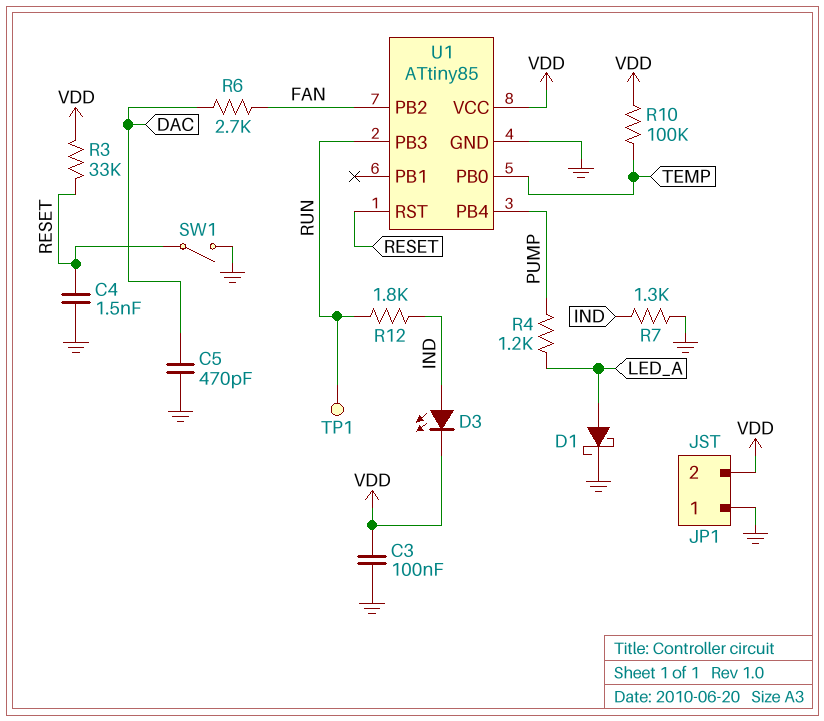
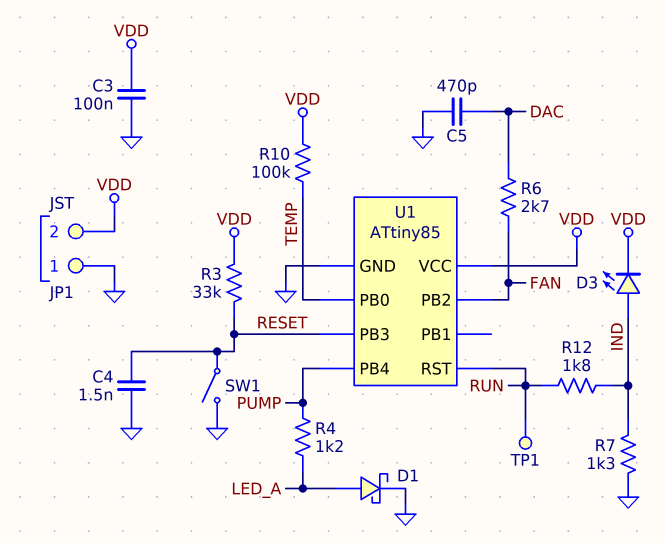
U1 pin PB3: RUN -> RESET
U1 pin RST: RESET -> RUN

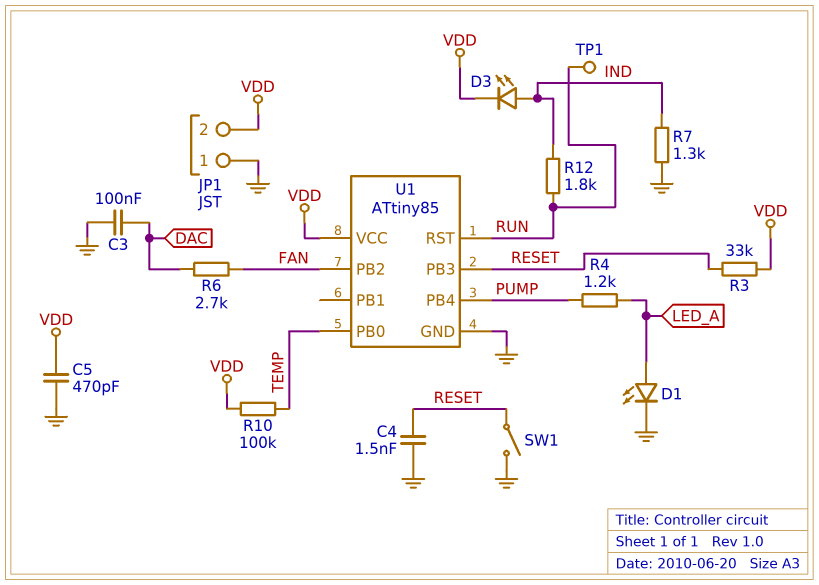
C3: 100nF (GND, VDD) -> 100nF (DAC, GND)
C5: 470pF (DAC, GND) -> 470pF (GND, VDD)
D1: schottky (A LED_A, K GND) -> LED (A LED_A, K GND)

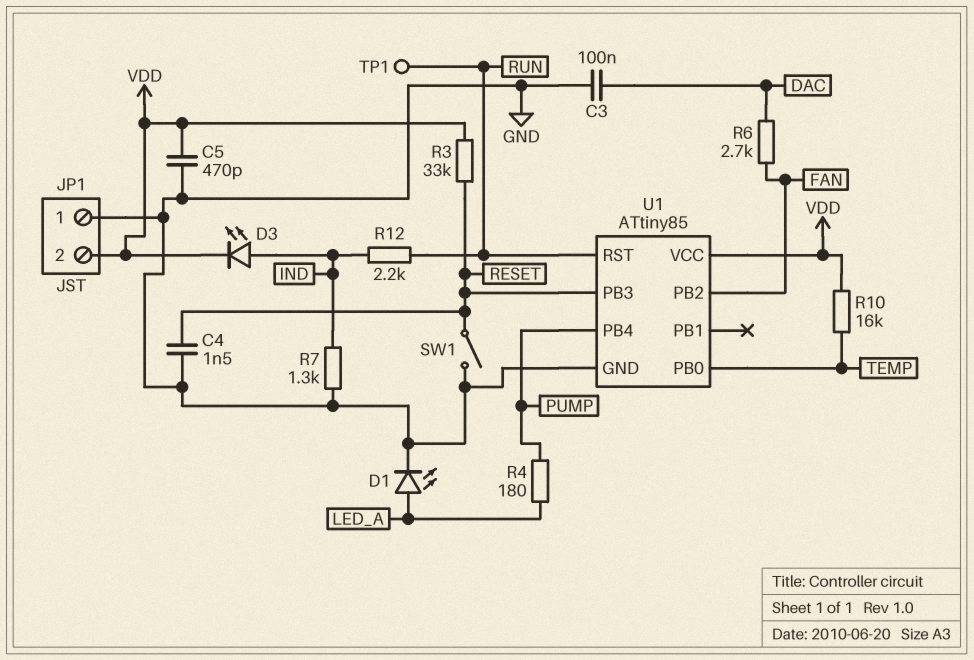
R4: 1.2k (LED_A, PUMP) -> 180 (LED_A, PUMP)
R10: 100k (TEMP, VDD) -> 16k (TEMP, VDD)
R12: 1.8k (IND, RUN) -> 2.2k (IND, RUN)

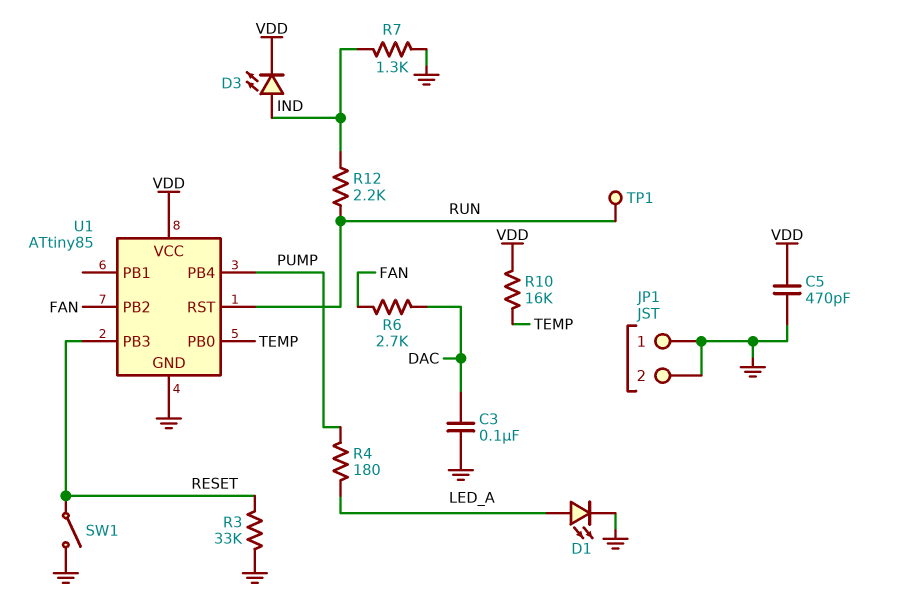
C4: 1.5nF (GND, RESET) -> none
JP1 pin 2: VDD -> GND
R3: 33k (RESET, VDD) -> 33k (GND, RESET)

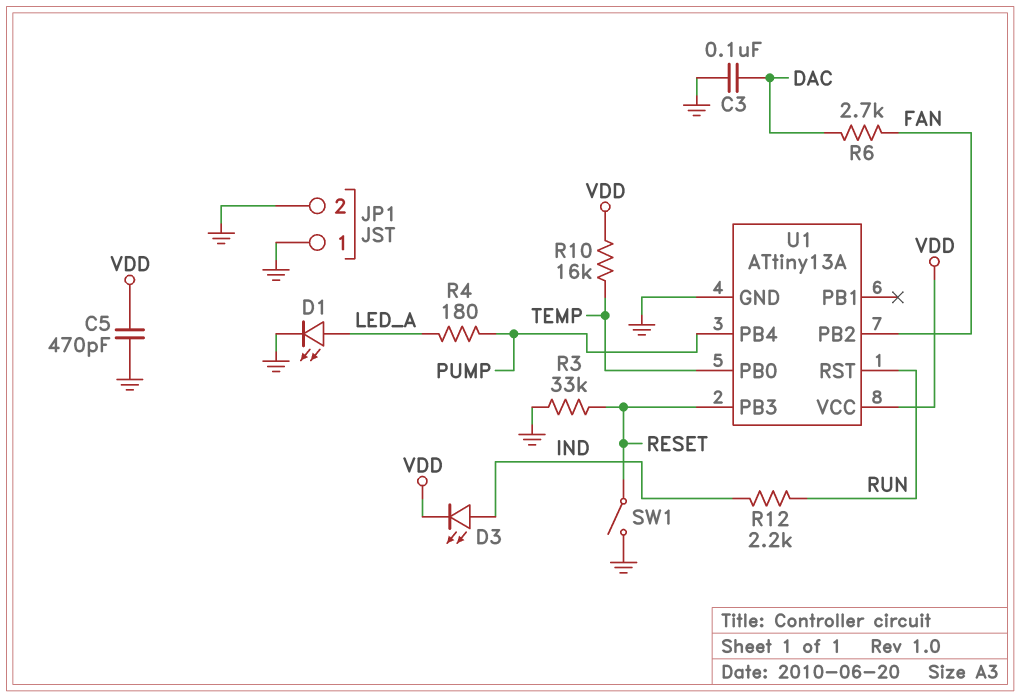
R7: 1.3k (GND, IND) -> none
TP1: test point (RUN) -> none
U1: ATtiny85 -> ATtiny13A

